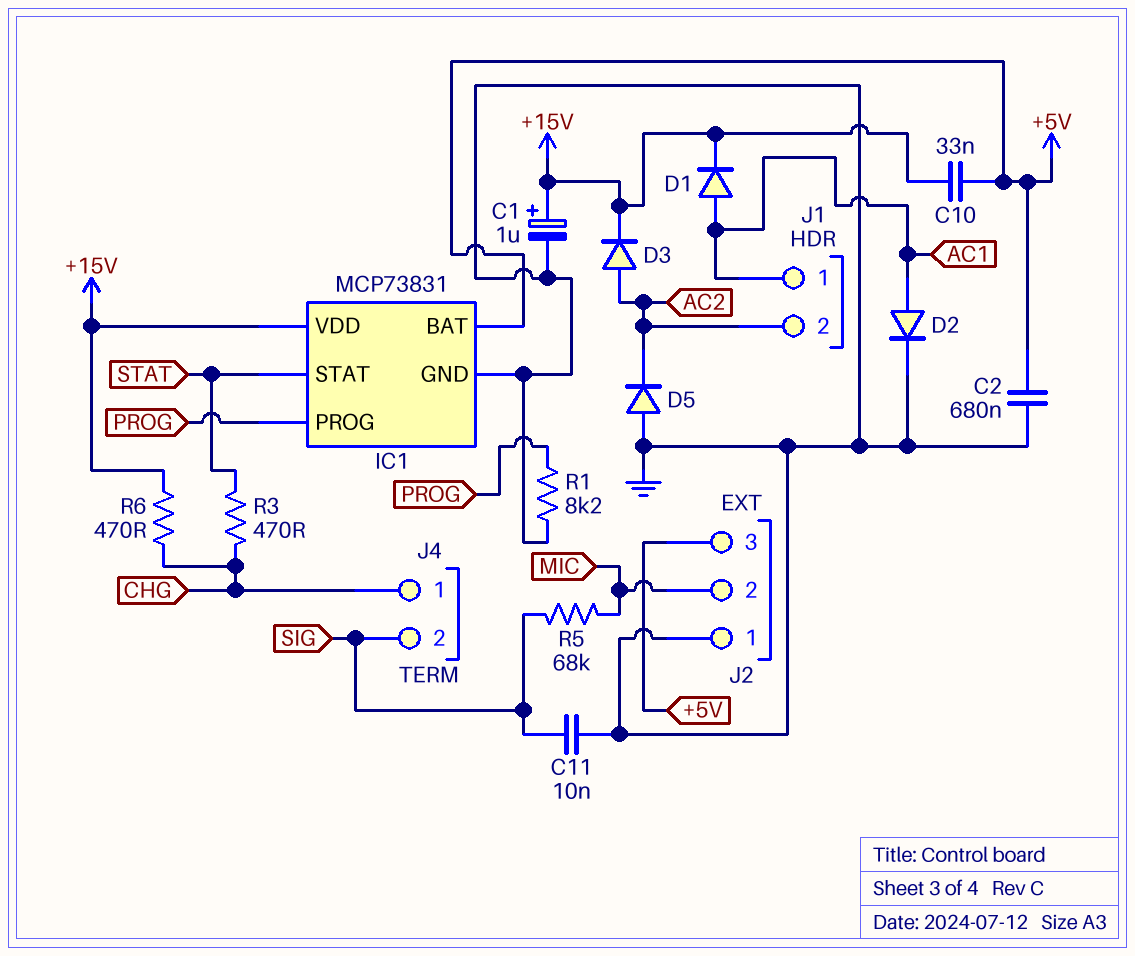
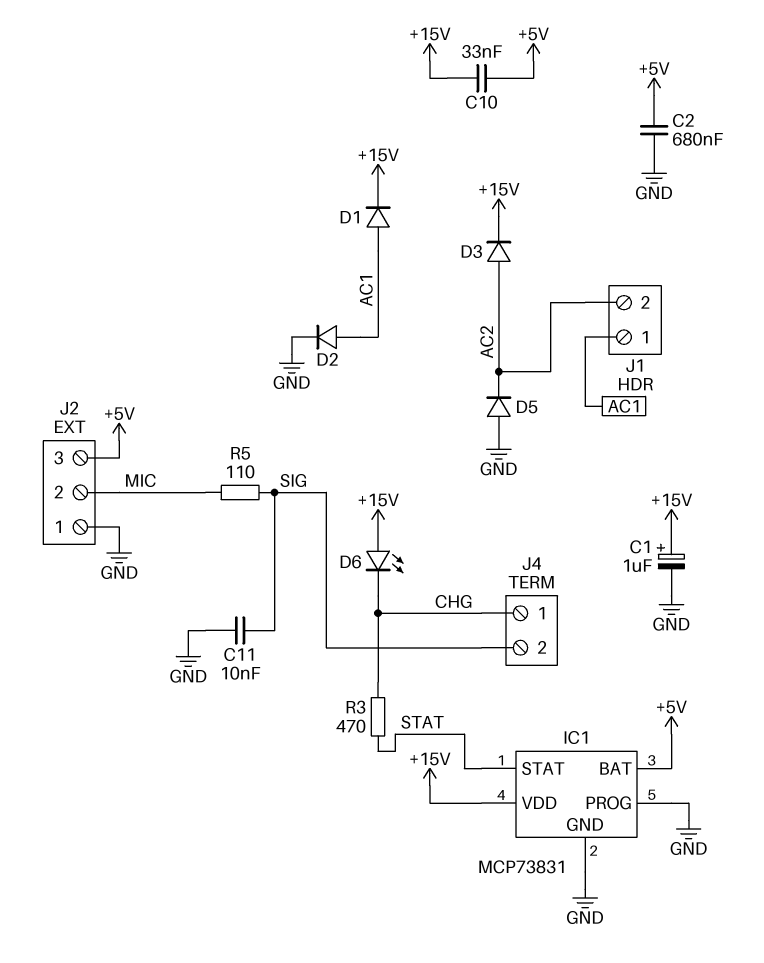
D6: none -> LED (A +15V, K CHG)
IC1 pin PROG: PROG -> GND
R1: 8.2k (GND, PROG) -> none
R5: 68k (MIC, SIG) -> 110 (MIC, SIG)
R6: 470 (+15V, CHG) -> none

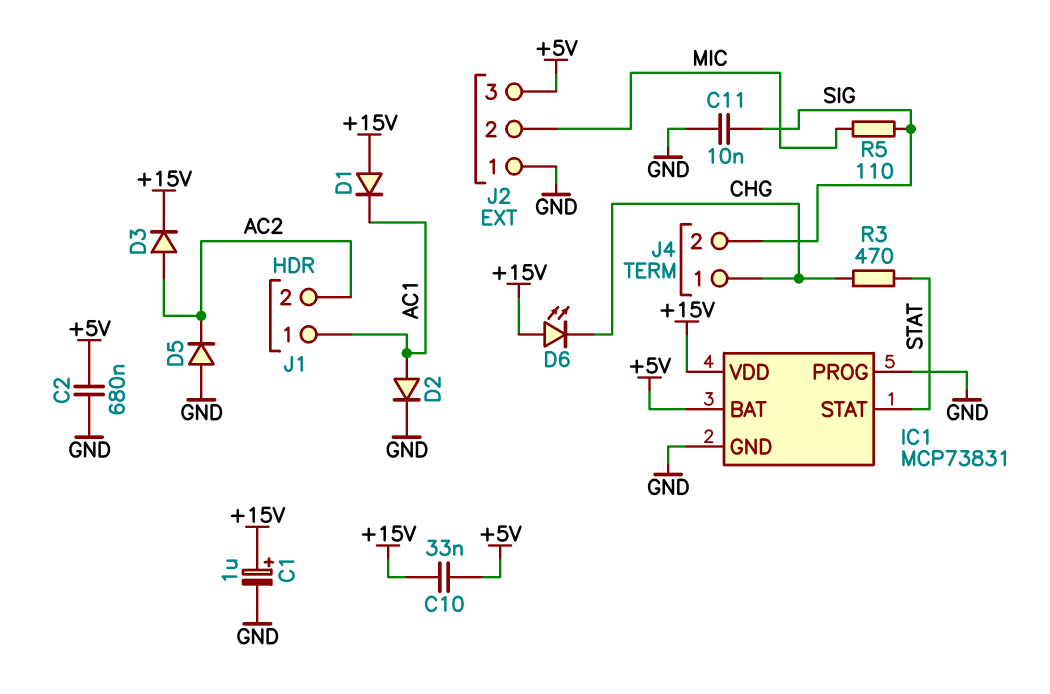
D1: diode (A AC1, K +15V) -> diode (A +15V, K AC1)

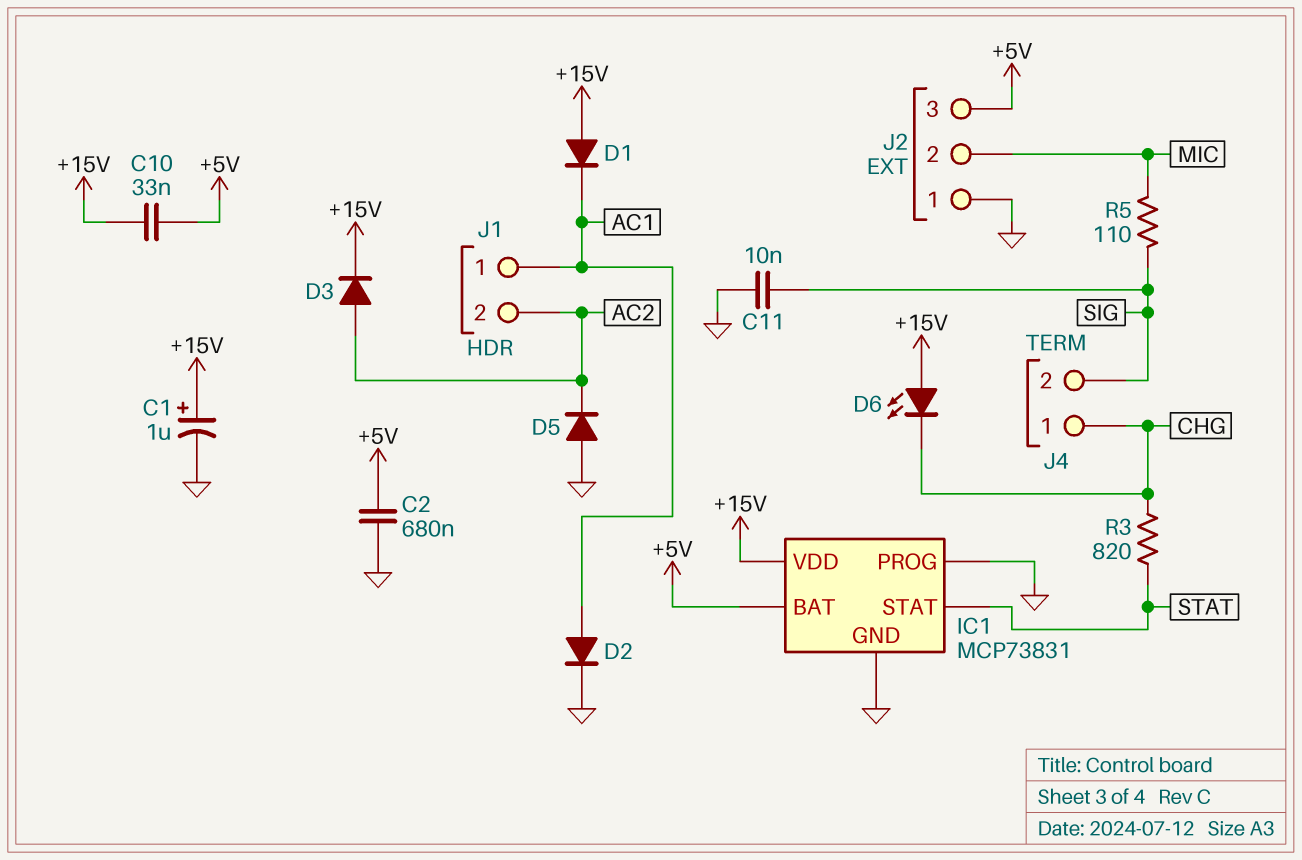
R3: 470 (CHG, STAT) -> 820 (CHG, STAT)

